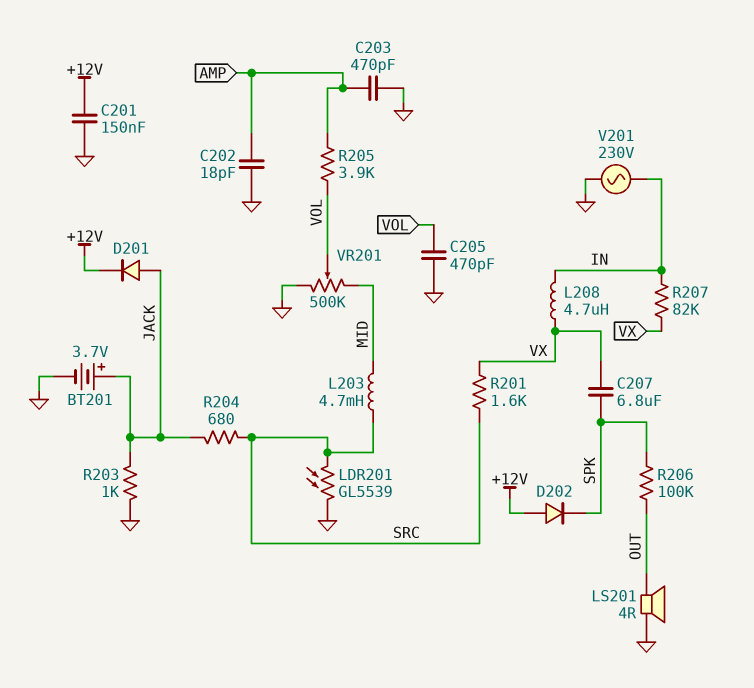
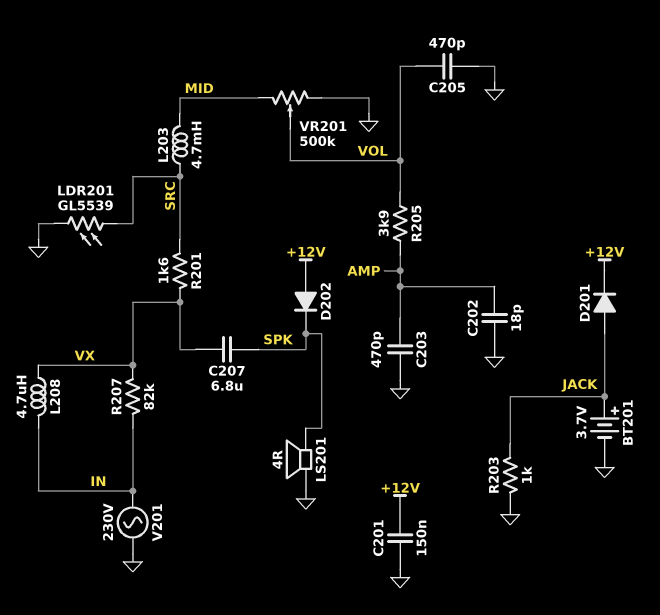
LS201: speaker 4R (GND, OUT) -> speaker 4R (GND, SPK)
R204: 680 (JACK, SRC) -> none
R206: 100k (OUT, SPK) -> none

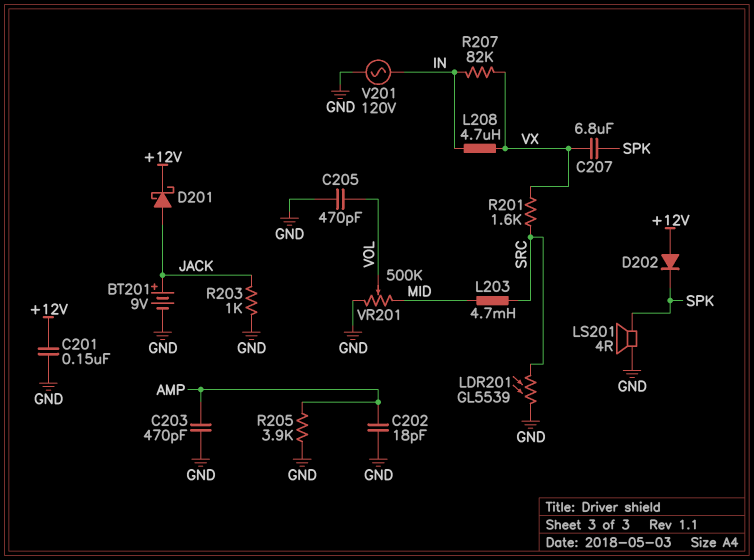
BT201: 3.7V (plus JACK, minus GND) -> 9V (plus JACK, minus GND)
D201: diode (A JACK, K +12V) -> schottky (A JACK, K +12V)
R205: 3.9k (AMP, VOL) -> 3.9k (AMP, GND)
V201: AC 230V (GND, IN) -> AC 120V (GND, IN)

